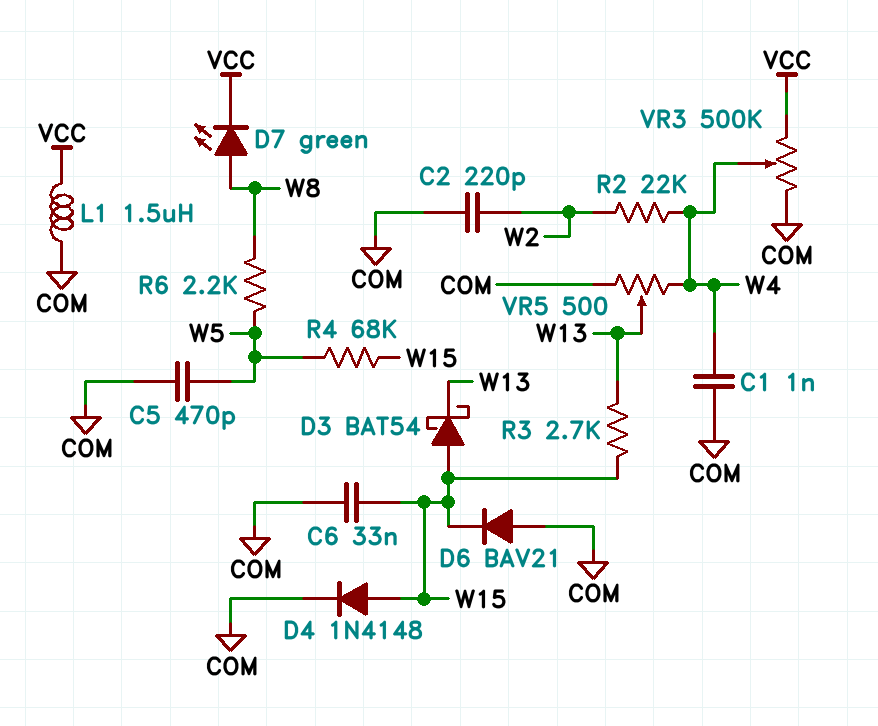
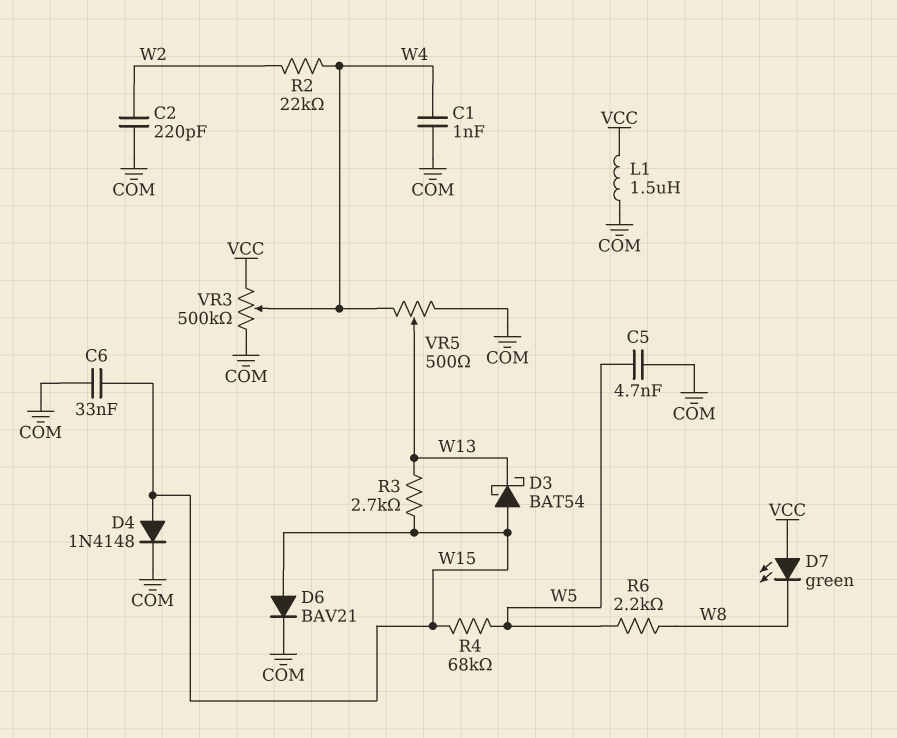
C5: 470pF (COM, W5) -> 4.7nF (COM, W5)
D6: diode BAV21 (A COM, K W15) -> diode BAV21 (A W15, K COM)
D7: LED green (A W8, K VCC) -> LED green (A VCC, K W8)

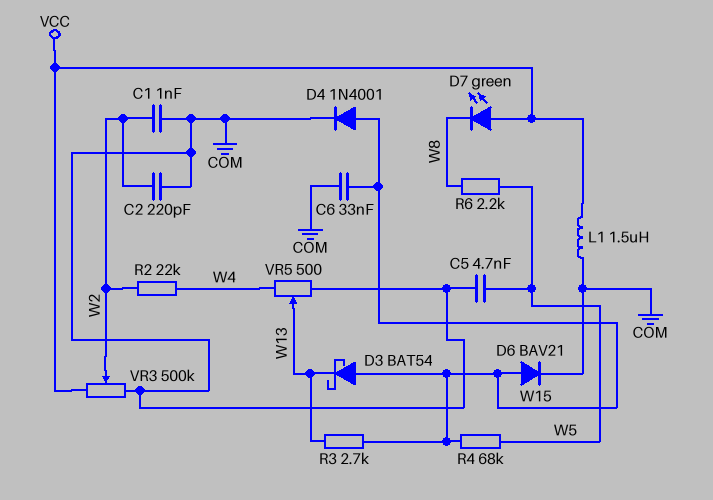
C1: 1nF (COM, W4) -> 1nF (COM, W2)
D4: diode 1N4148 (A W15, K COM) -> diode 1N4001 (A W15, K COM)
VR3: 500k (COM, VCC, wiper W4) -> 500k (COM, VCC, wiper W2)

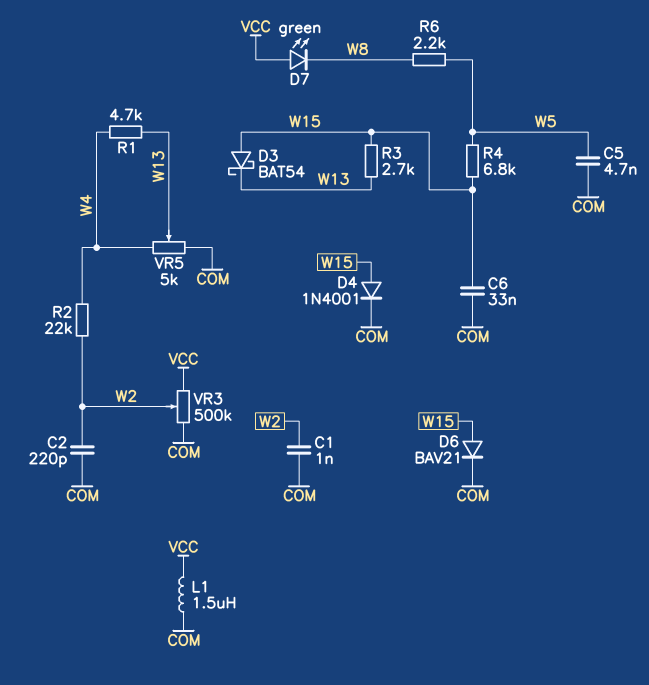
R1: none -> 4.7k (W4, W13)
R4: 68k (W5, W15) -> 6.8k (W5, W15)
VR5: 500 (COM, W4, wiper W13) -> 5k (COM, W4, wiper W13)

